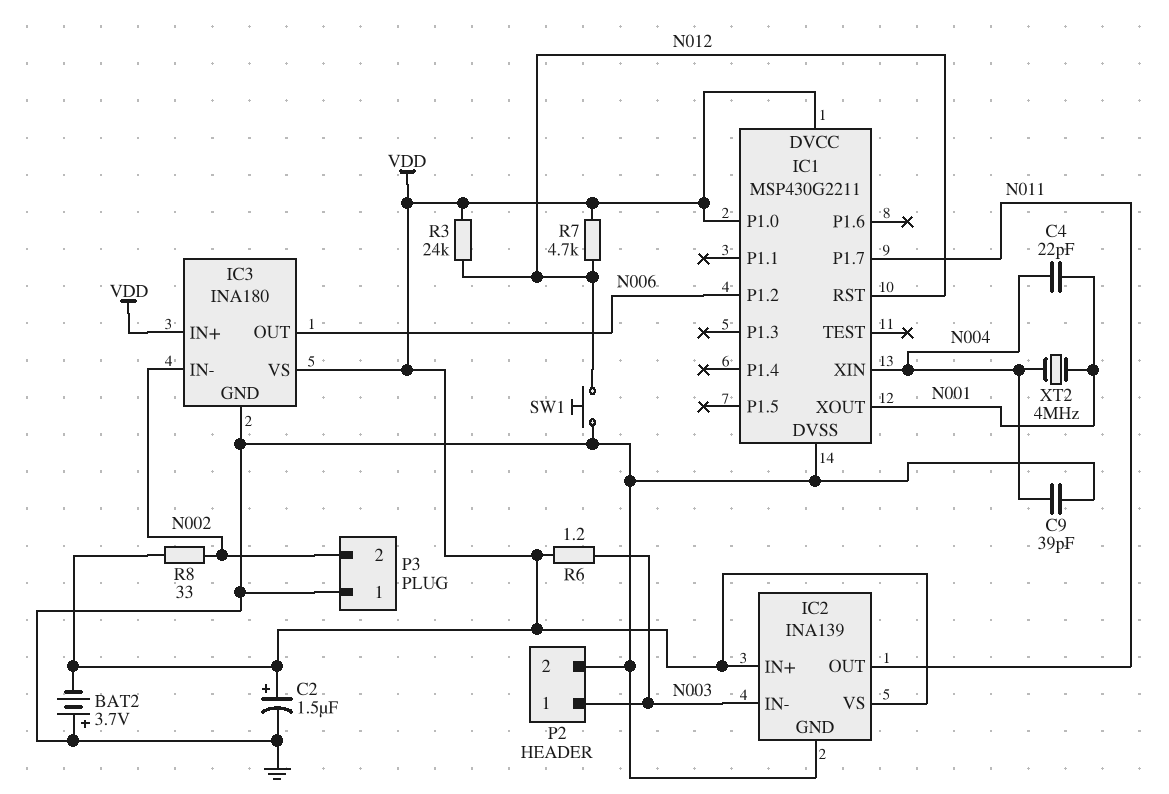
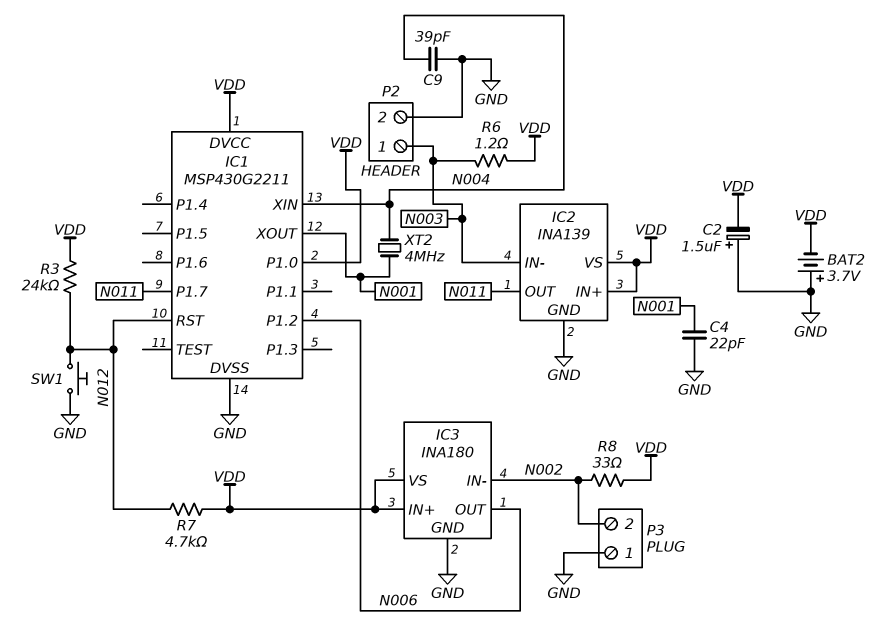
C2: 1.5uF (plus VDD, minus GND) -> 1.5uF (plus GND, minus VDD)
C4: 22pF (N001, N004) -> 22pF (GND, N001)

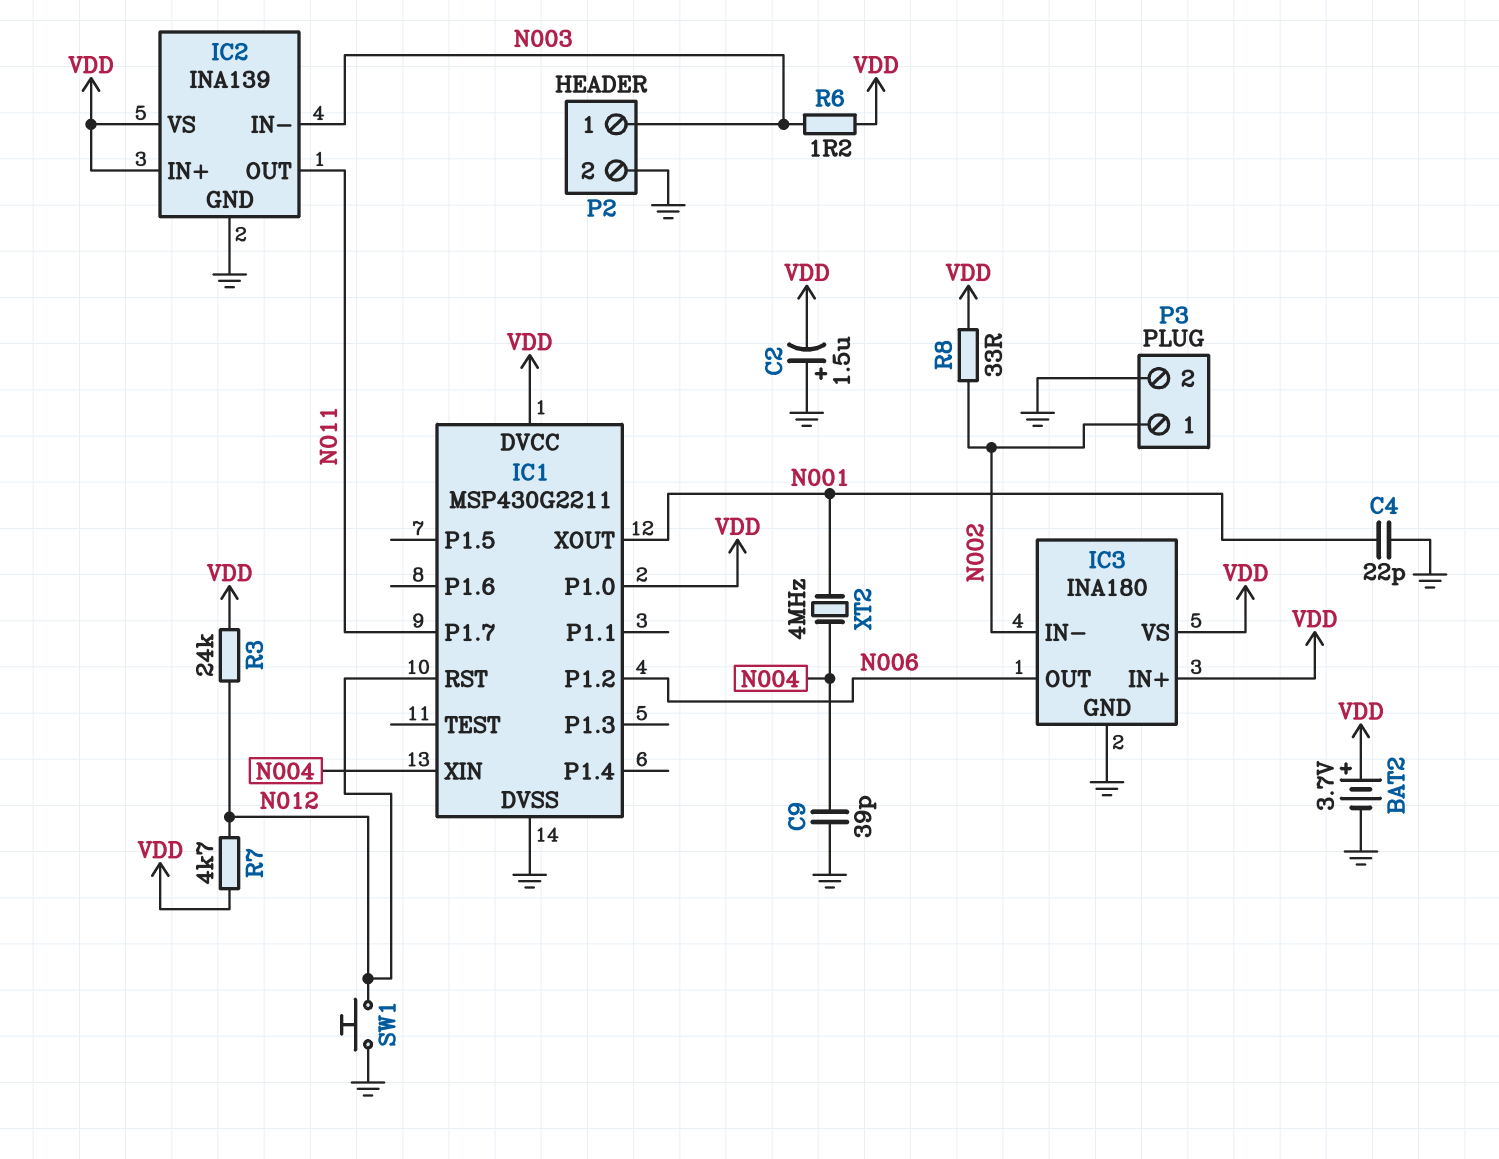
BAT2: 3.7V (plus GND, minus VDD) -> 3.7V (plus VDD, minus GND)
P3 pin 1: GND -> N002
P3 pin 2: N002 -> GND

